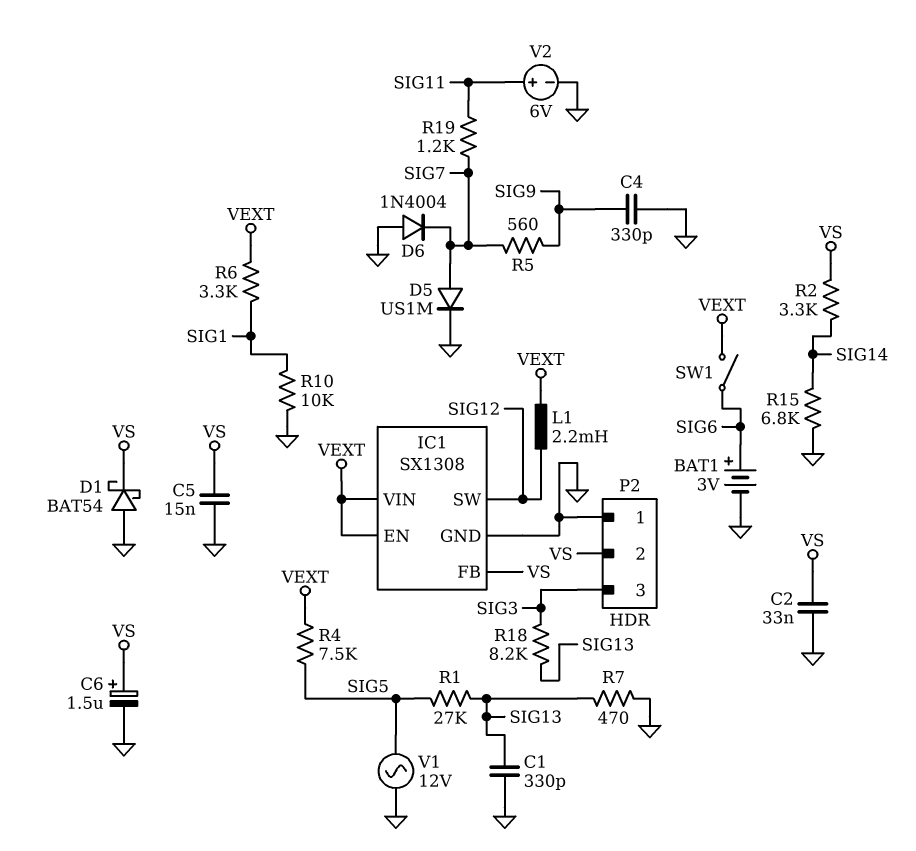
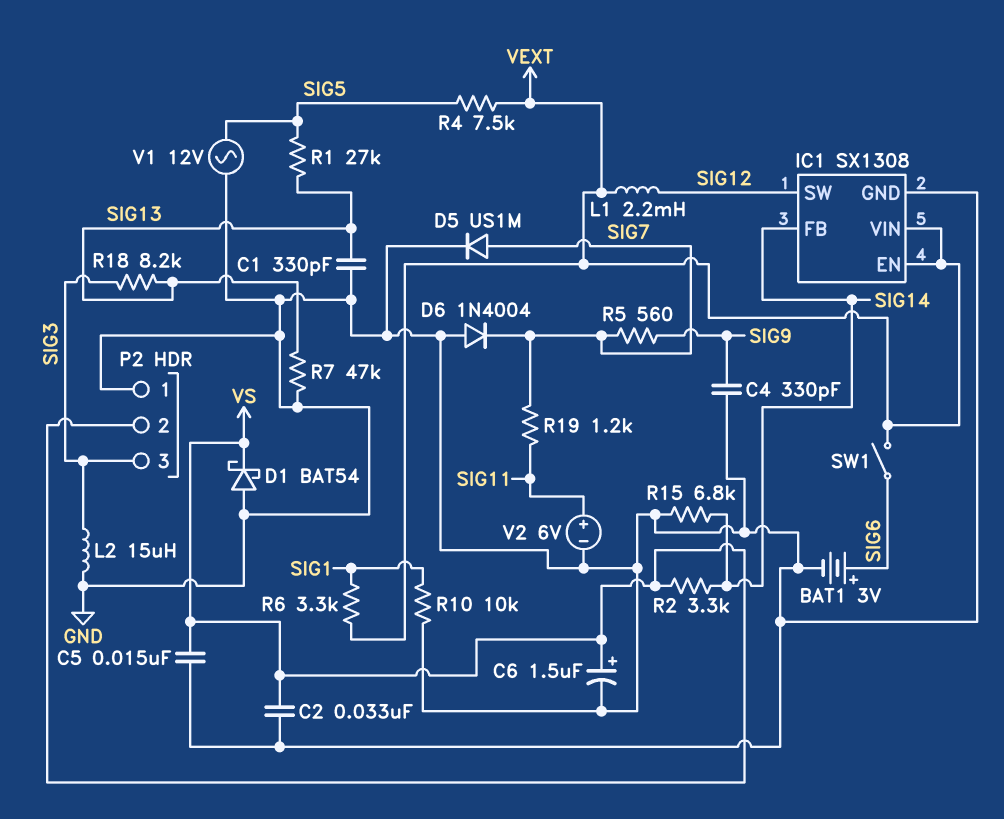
IC1 pin FB: VS -> SIG14
L2: none -> 15uH (GND, SIG3)
R7: 470 (GND, SIG13) -> 47k (GND, SIG13)

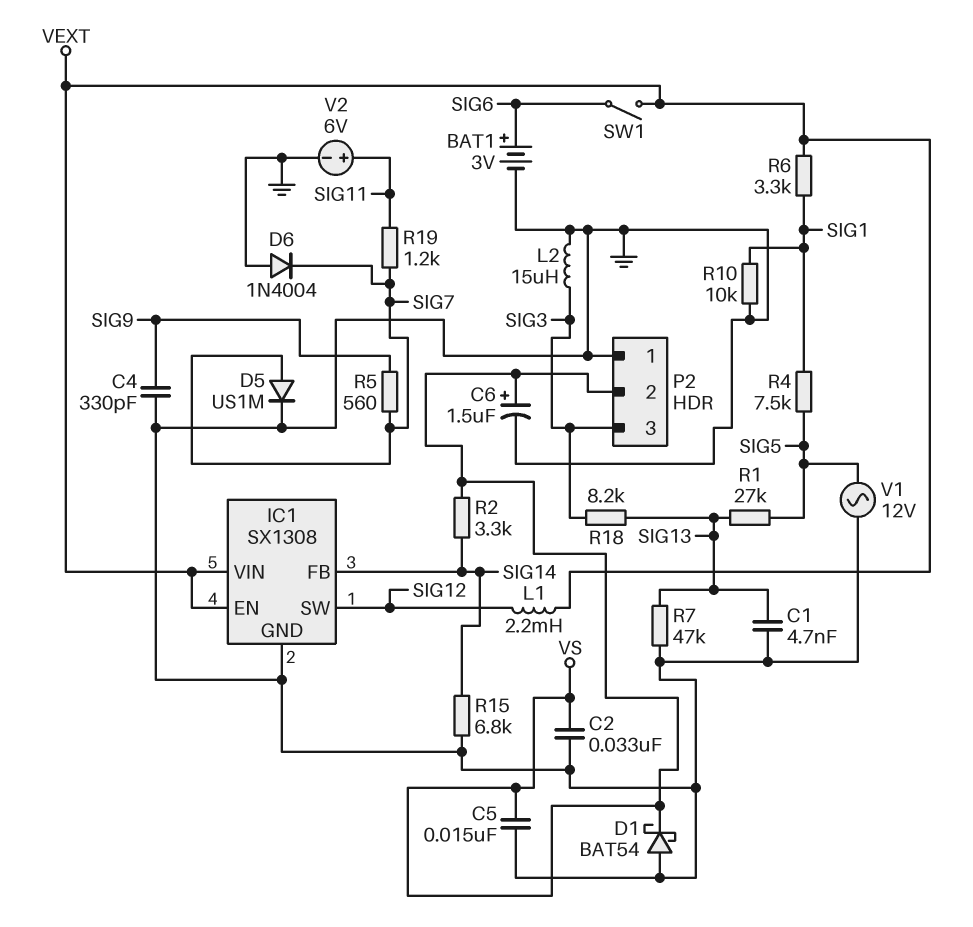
C1: 330pF (GND, SIG13) -> 4.7nF (GND, SIG13)
R4: 7.5k (SIG5, VEXT) -> 7.5k (SIG1, SIG5)

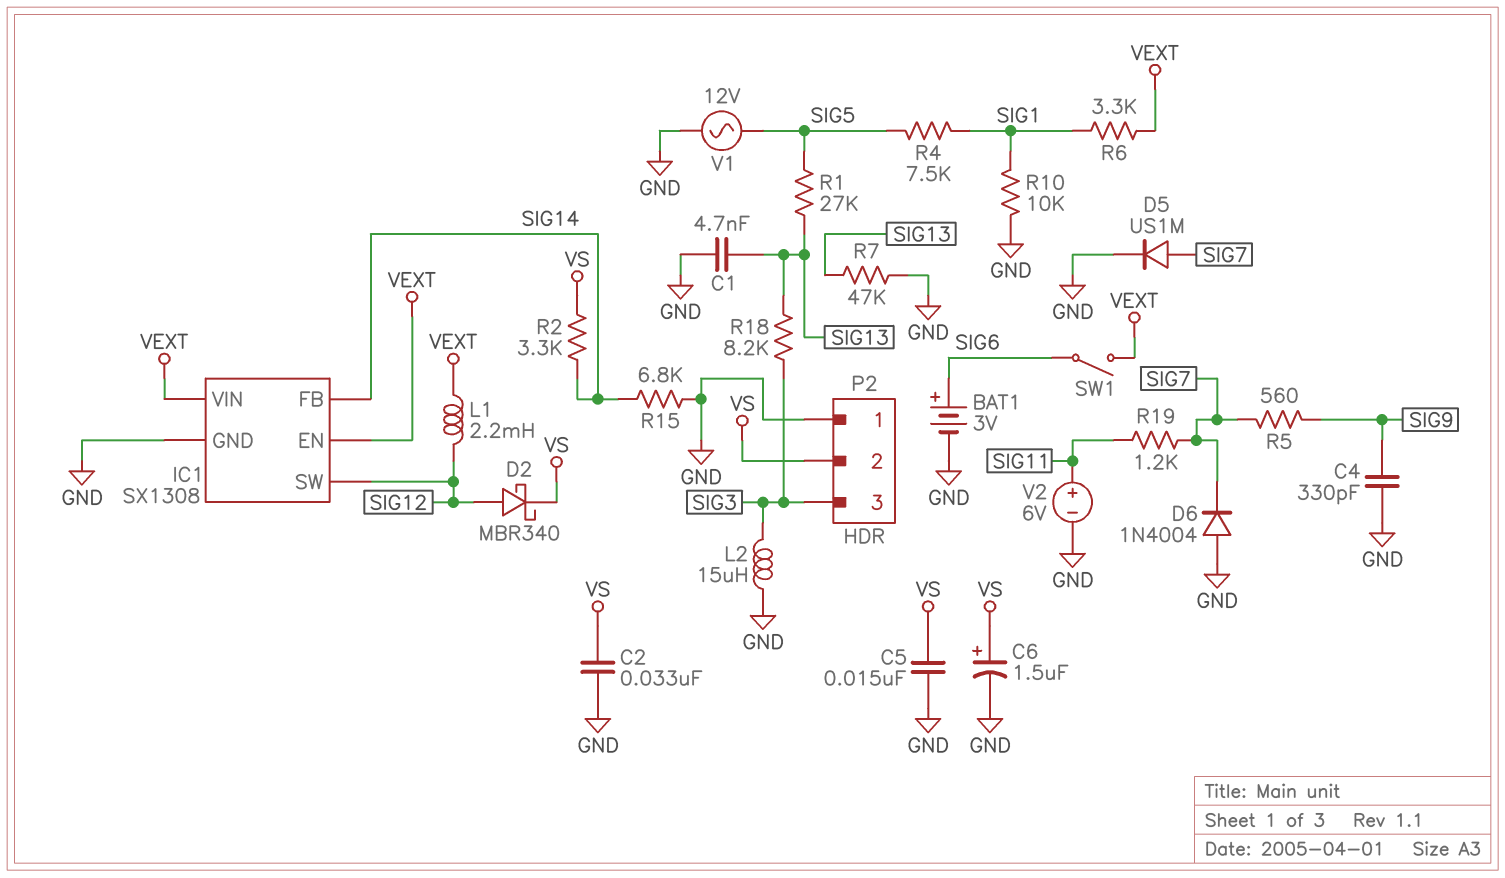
D1: schottky BAT54 (A GND, K VS) -> none
D2: none -> schottky MBR340 (A SIG12, K VS)

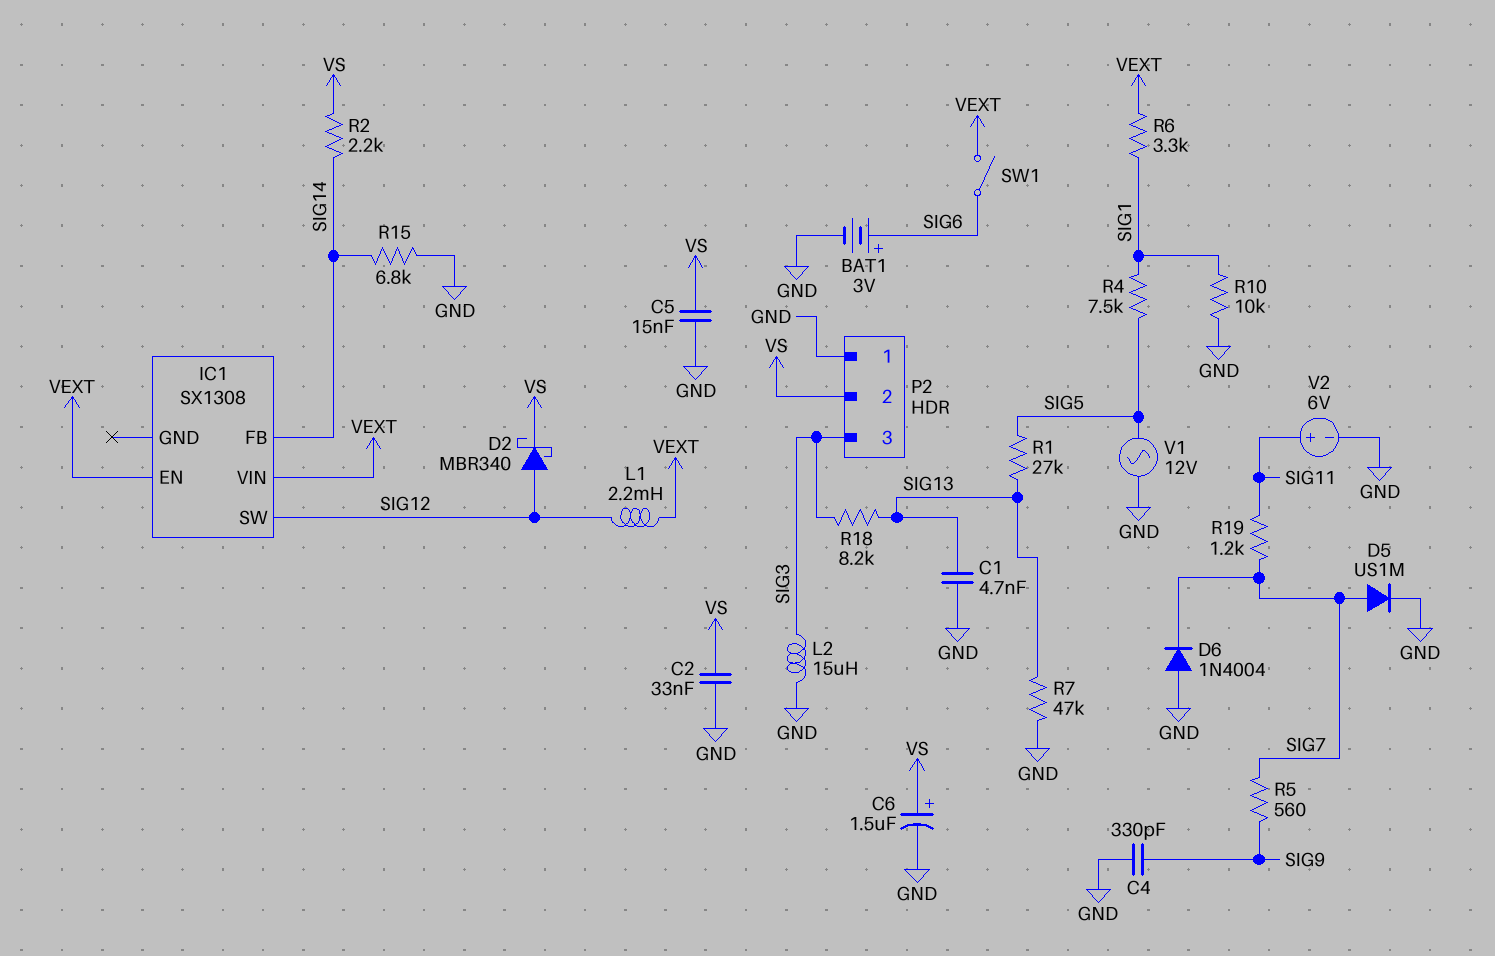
IC1 pin GND: GND -> none
R2: 3.3k (SIG14, VS) -> 2.2k (SIG14, VS)

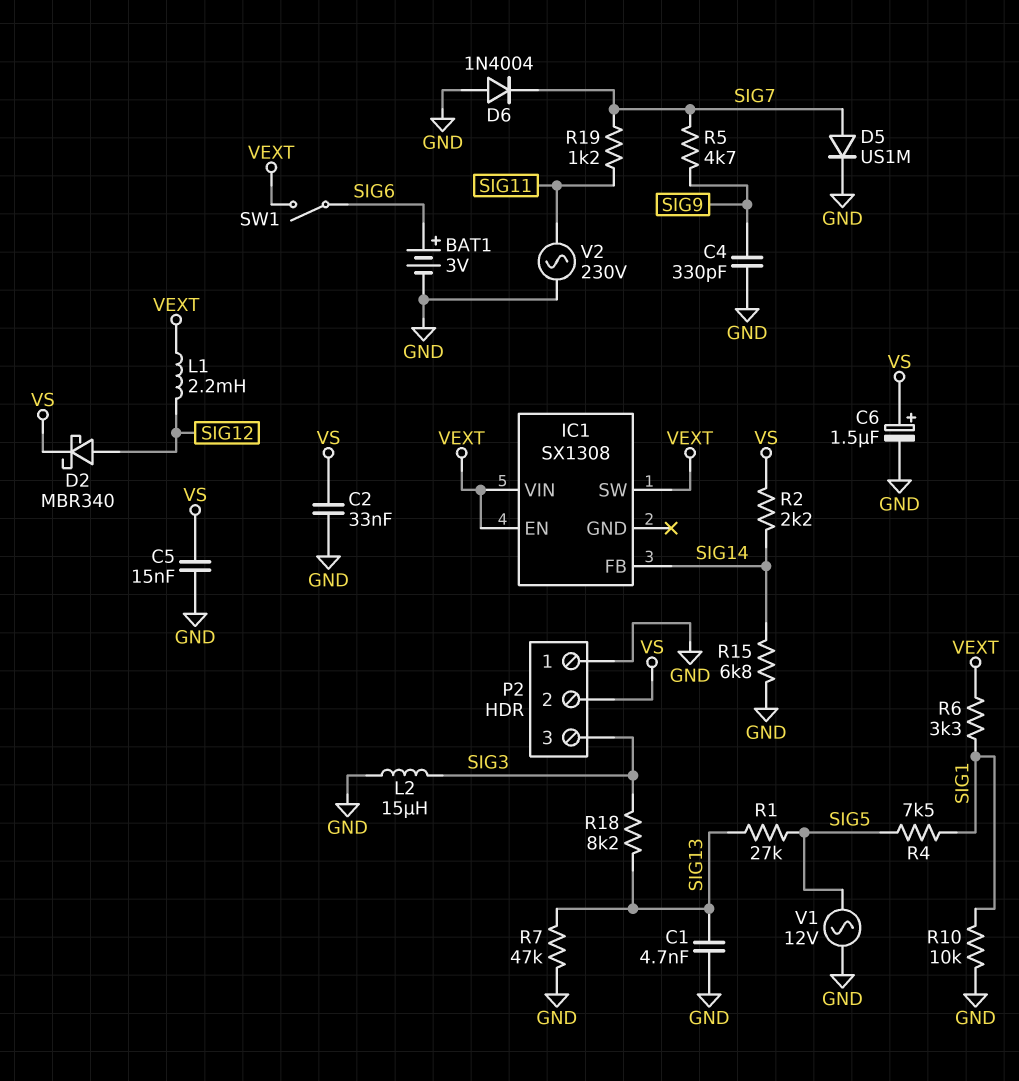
IC1 pin SW: SIG12 -> VEXT
R5: 560 (SIG7, SIG9) -> 4.7k (SIG7, SIG9)
V2: 6V (plus SIG11, minus GND) -> AC 230V (GND, SIG11)

